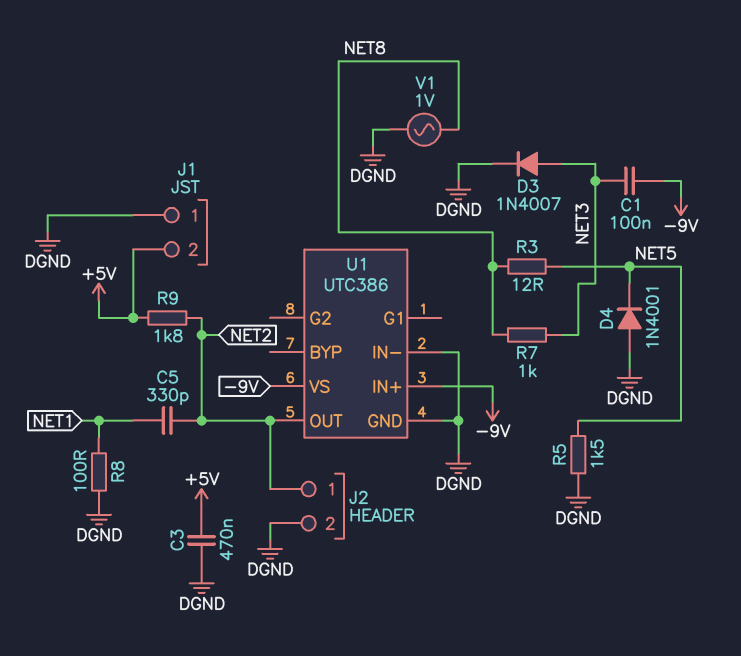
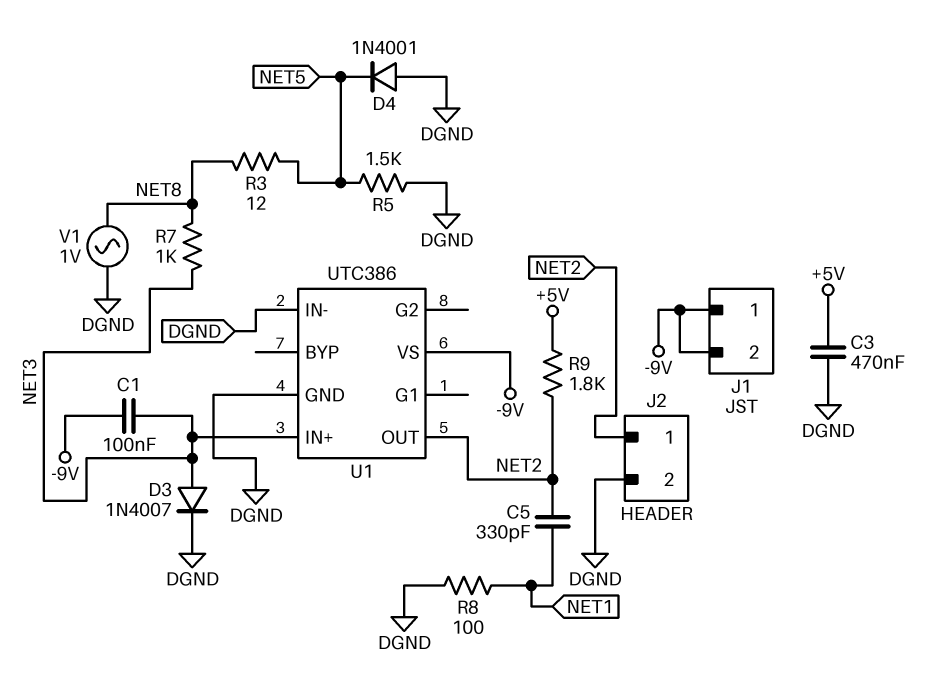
J1 pin 1: DGND -> -9V
J1 pin 2: +5V -> -9V
U1 pin IN+: -9V -> NET3

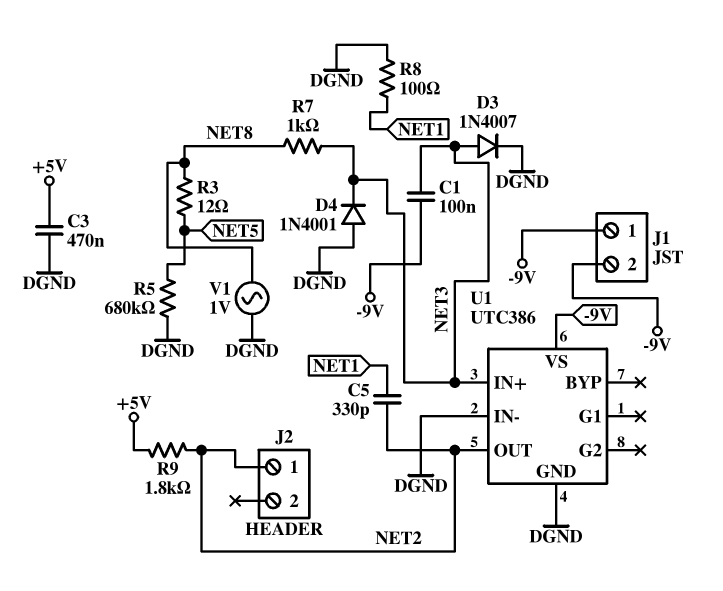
D4: diode 1N4001 (A DGND, K NET5) -> diode 1N4001 (A DGND, K NET3)
J2 pin 2: DGND -> none
R5: 1.5k (DGND, NET5) -> 680k (DGND, NET5)

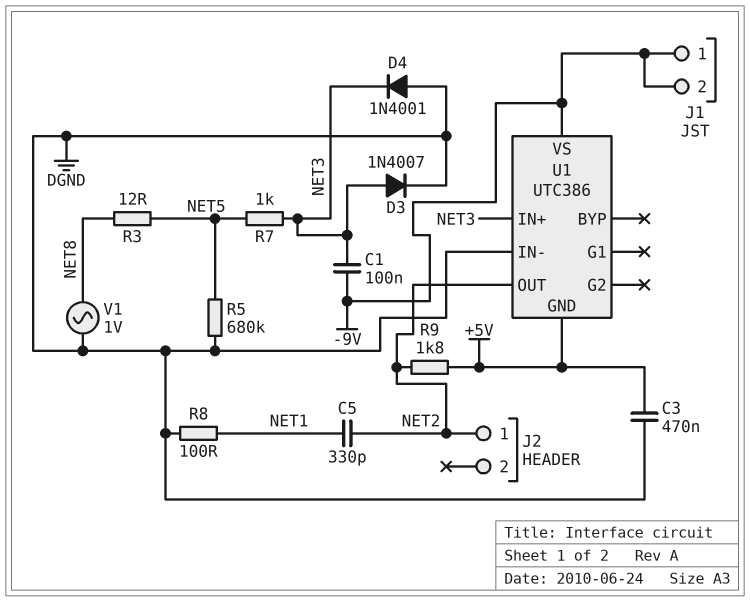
R7: 1k (NET3, NET8) -> 1k (NET3, NET5)
U1 pin GND: DGND -> +5V

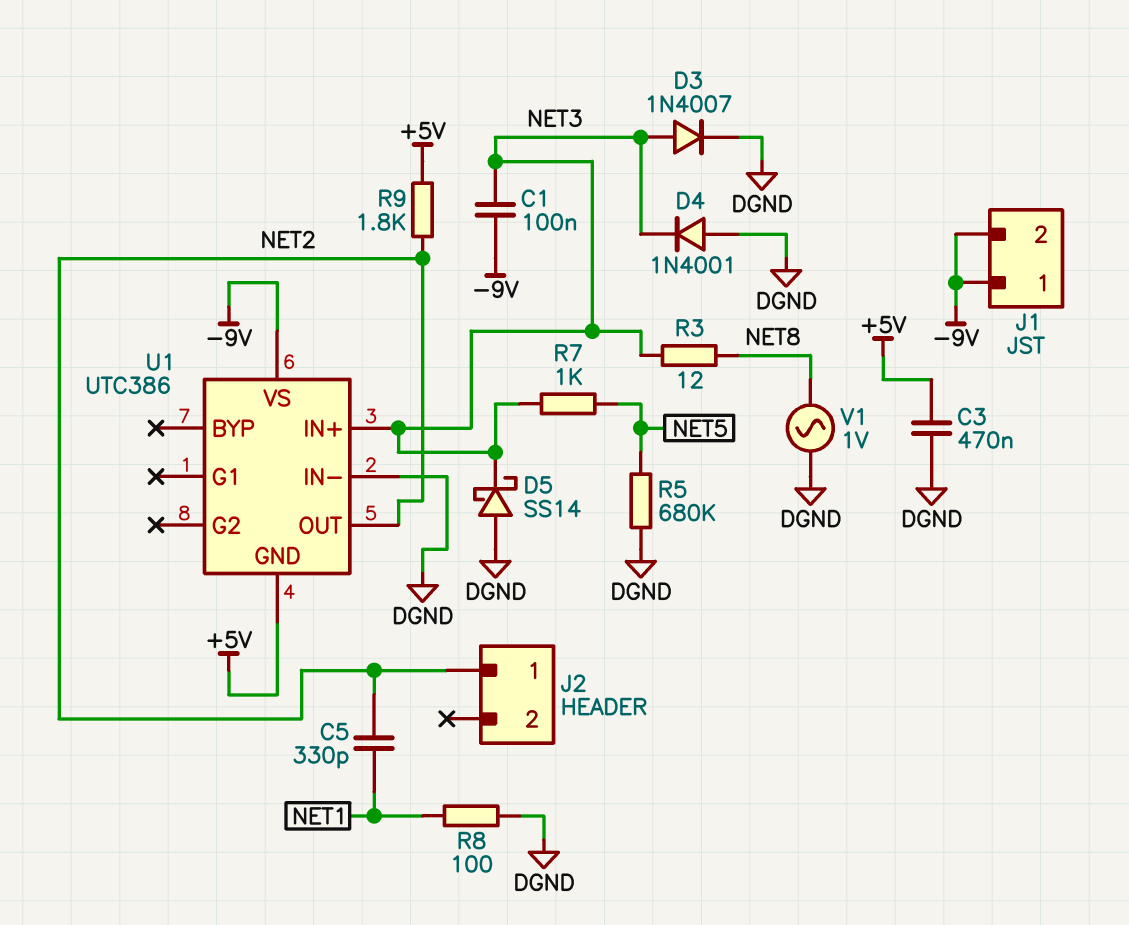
D5: none -> schottky SS14 (A DGND, K NET3)
R3: 12 (NET5, NET8) -> 12 (NET3, NET8)

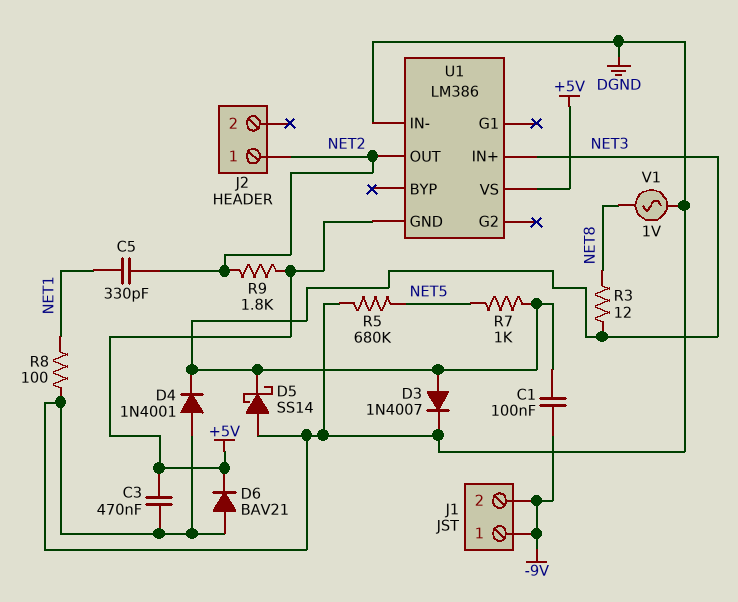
D6: none -> diode BAV21 (A DGND, K +5V)
U1: UTC386 -> LM386
U1 pin VS: -9V -> +5V

